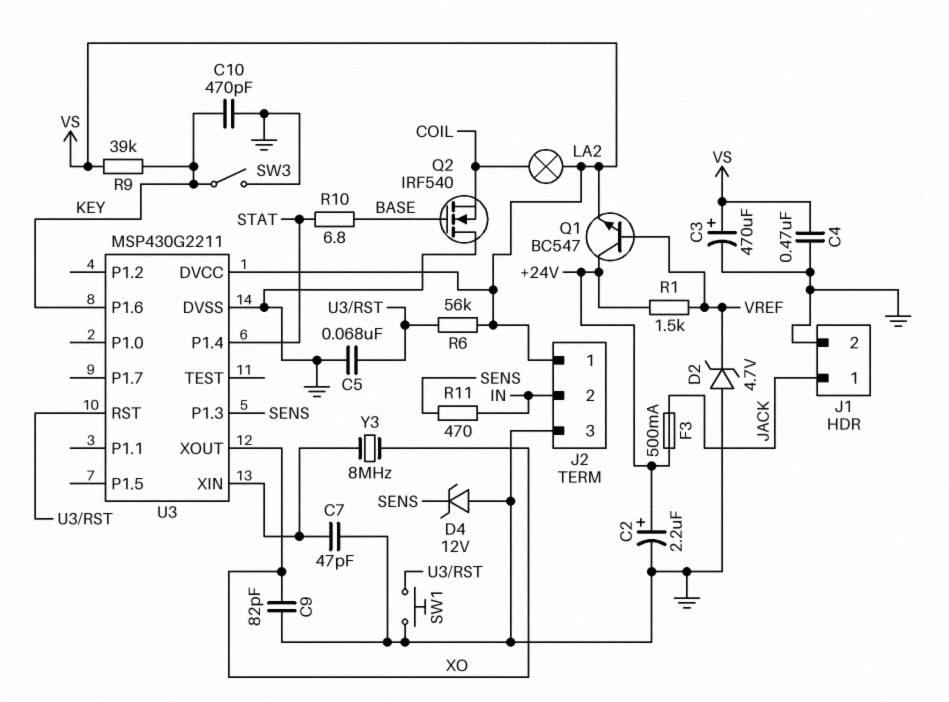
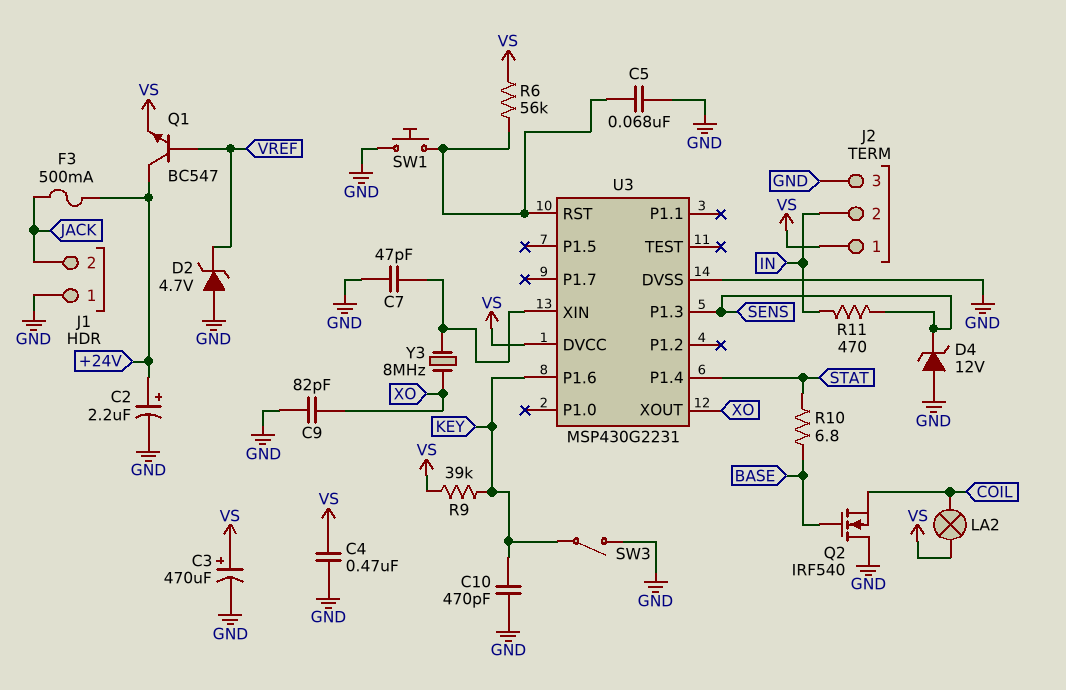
J1 pin 1: JACK -> GND
J1 pin 2: GND -> JACK
R1: 1.5k (+24V, VREF) -> none
U3: MSP430G2211 -> MSP430G2231

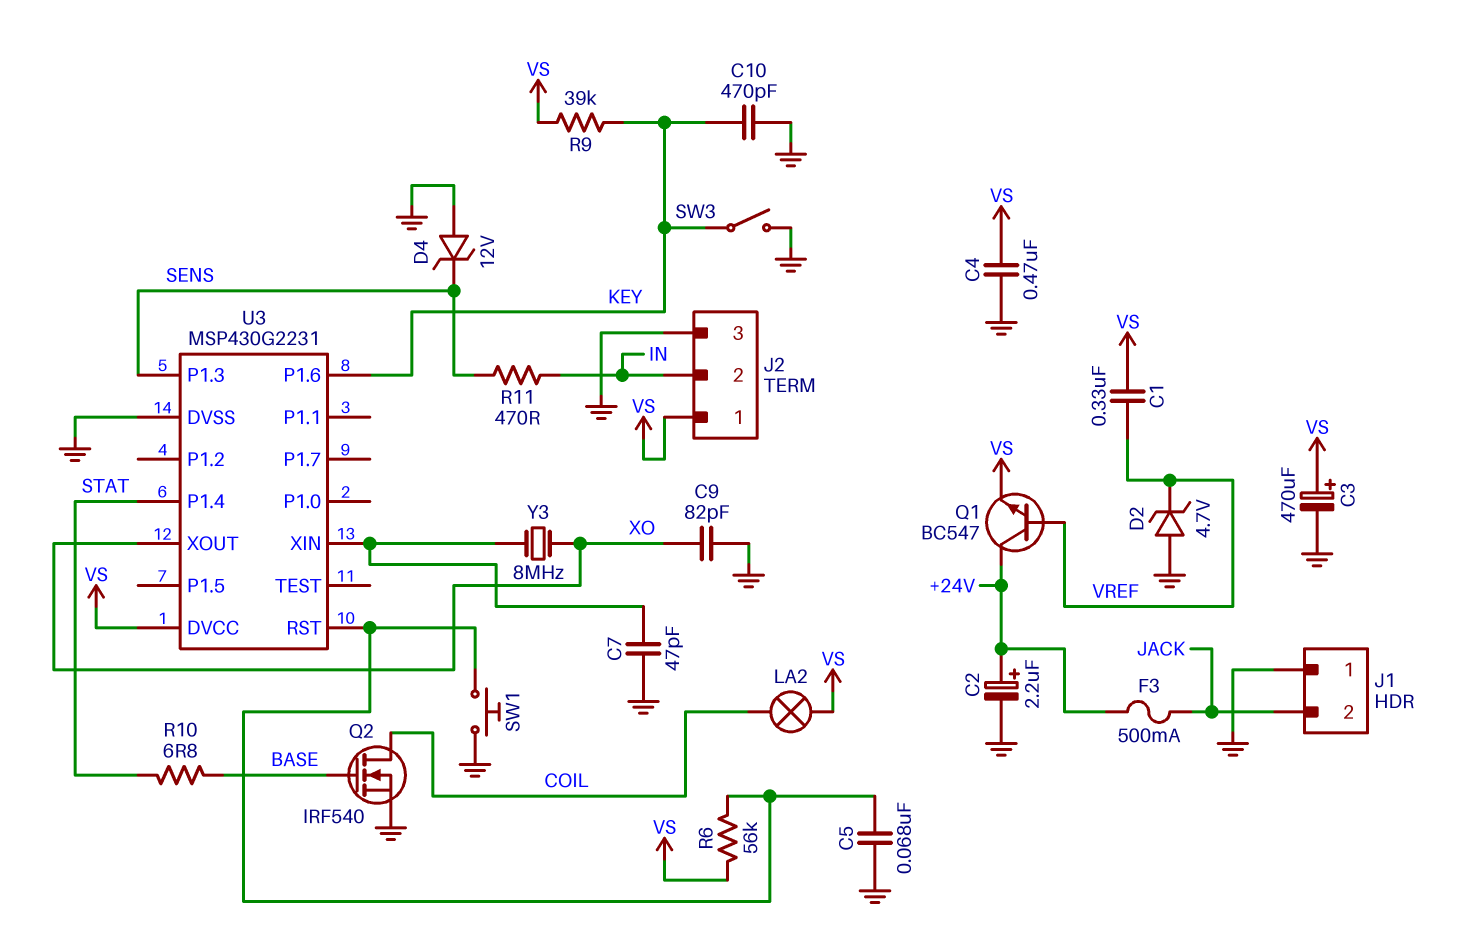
C1: none -> 330nF (VREF, VS)
Q2: NMOS IRF540 (G BASE, D GND, S COIL) -> NMOS IRF540 (G BASE, D COIL, S GND)

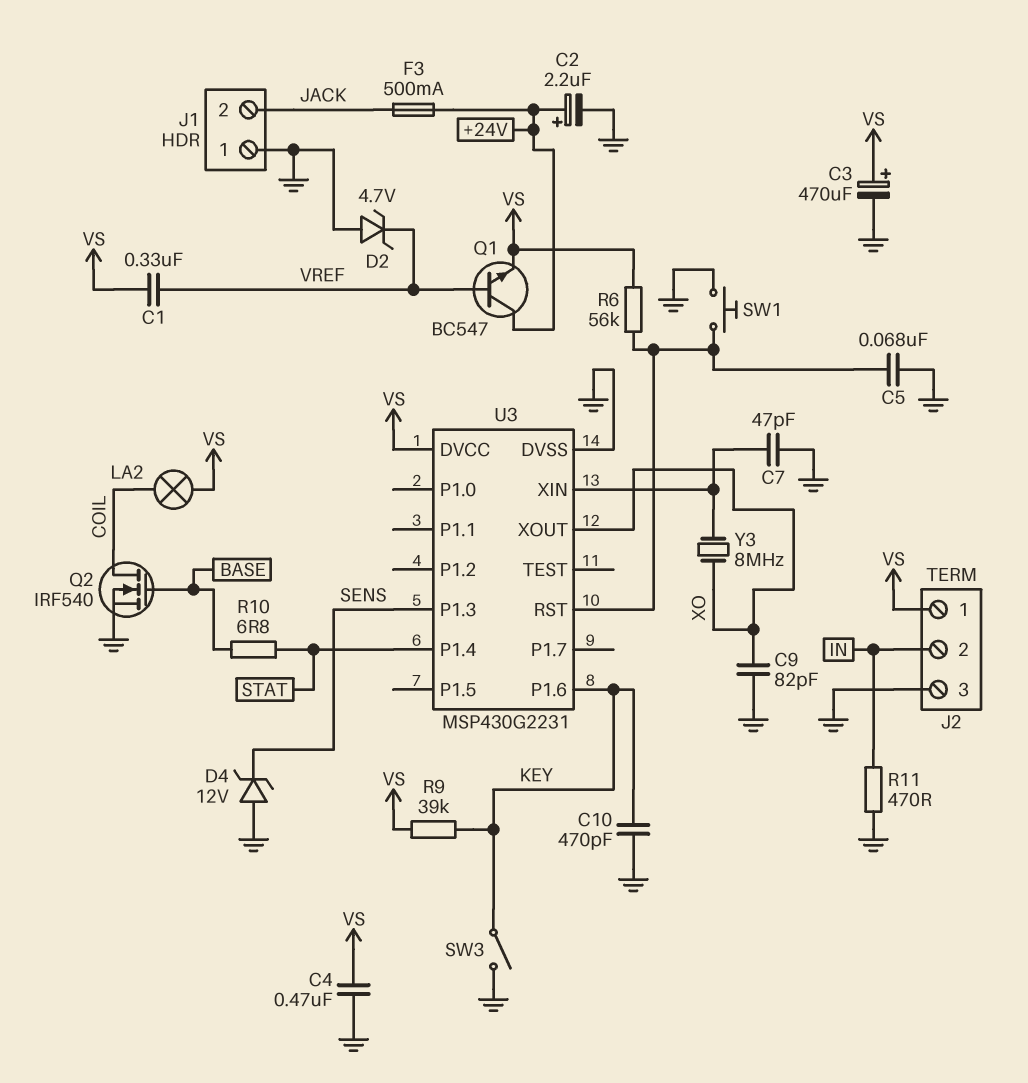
R11: 470 (IN, SENS) -> 470 (GND, IN)

